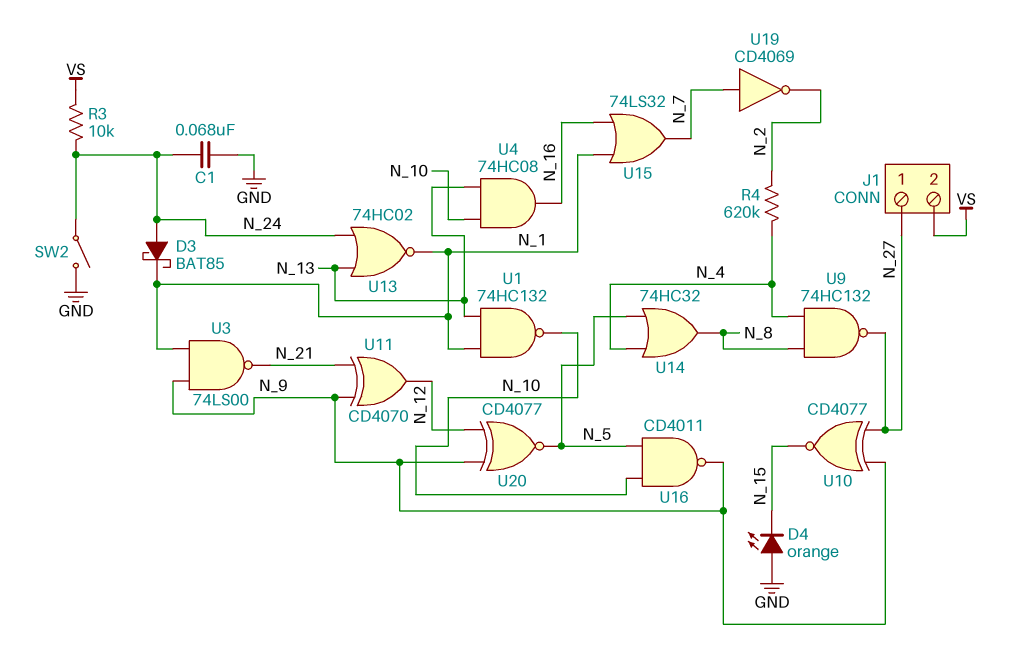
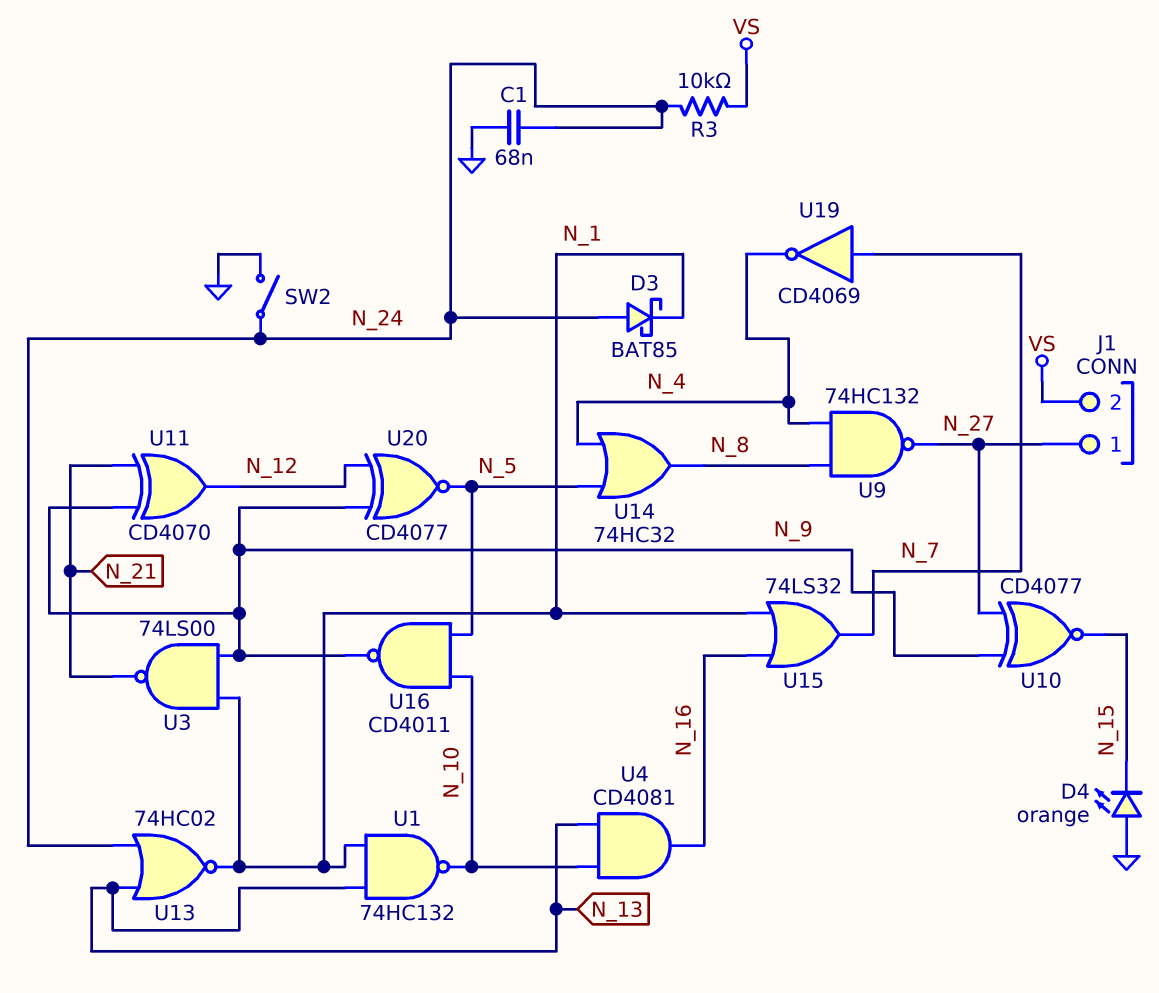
R4: 620k (N_2, N_4) -> none
U4: AND 74HC08 (in N_10, in N_13, out N_16) -> AND CD4081 (in N_10, in N_13, out N_16)
U19: NOT CD4069 (in N_7, out N_2) -> NOT CD4069 (in N_7, out N_4)

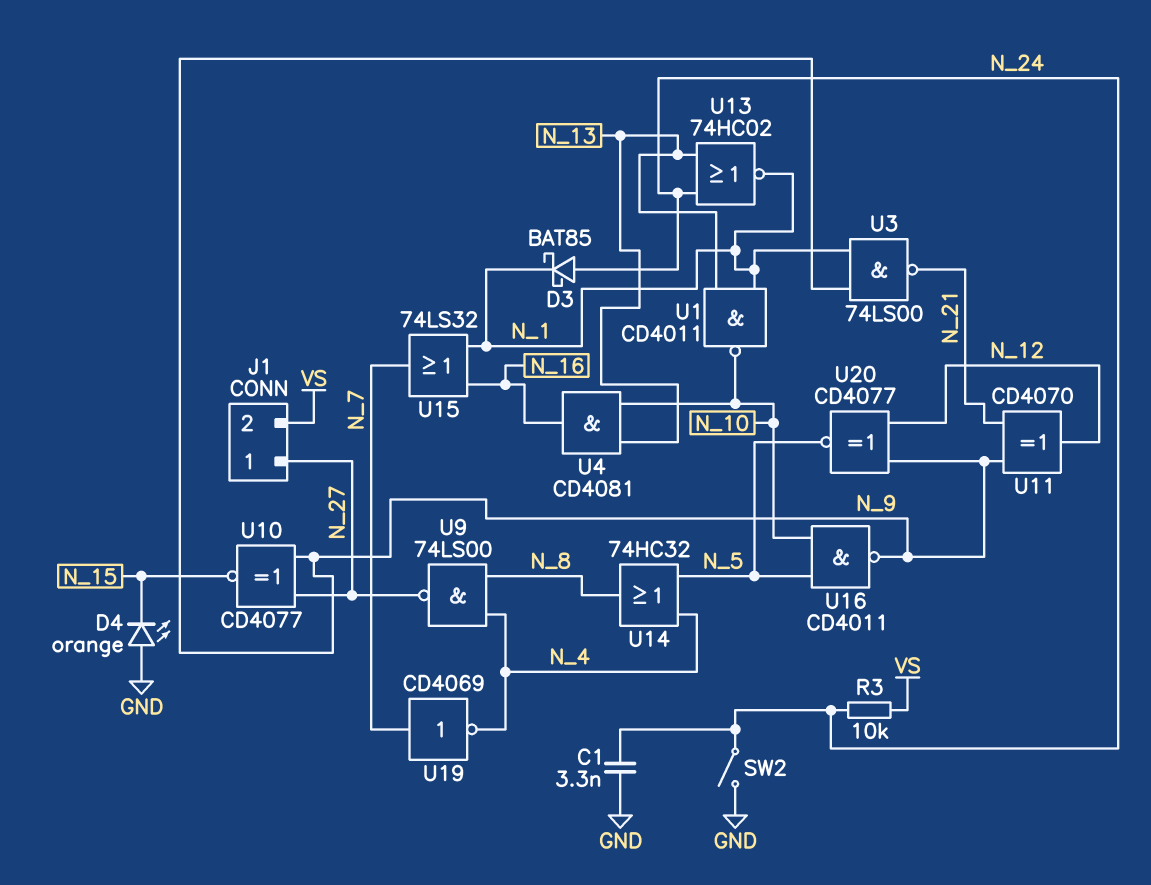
C1: 68nF (GND, N_24) -> 3.3nF (GND, N_24)
U1: NAND 74HC132 (in N_1, in N_13, out N_10) -> NAND CD4011 (in N_1, in N_13, out N_10)
U9: NAND 74HC132 (in N_4, in N_8, out N_27) -> NAND 74LS00 (in N_4, in N_8, out N_27)

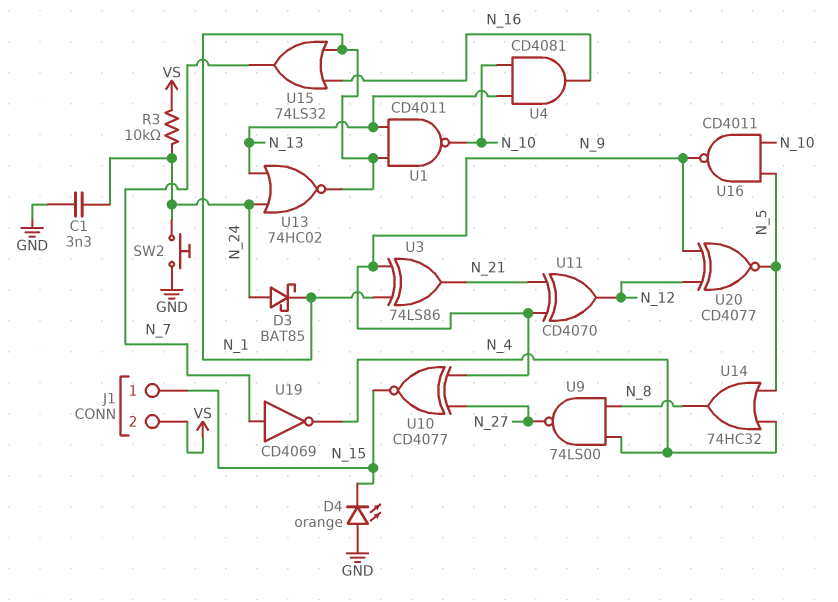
J1 pin 1: N_27 -> N_15
SW2: switch (GND, N_24) -> button (GND, N_24)
U3: NAND 74LS00 (in N_1, in N_9, out N_21) -> XOR 74LS86 (in N_1, in N_9, out N_21)

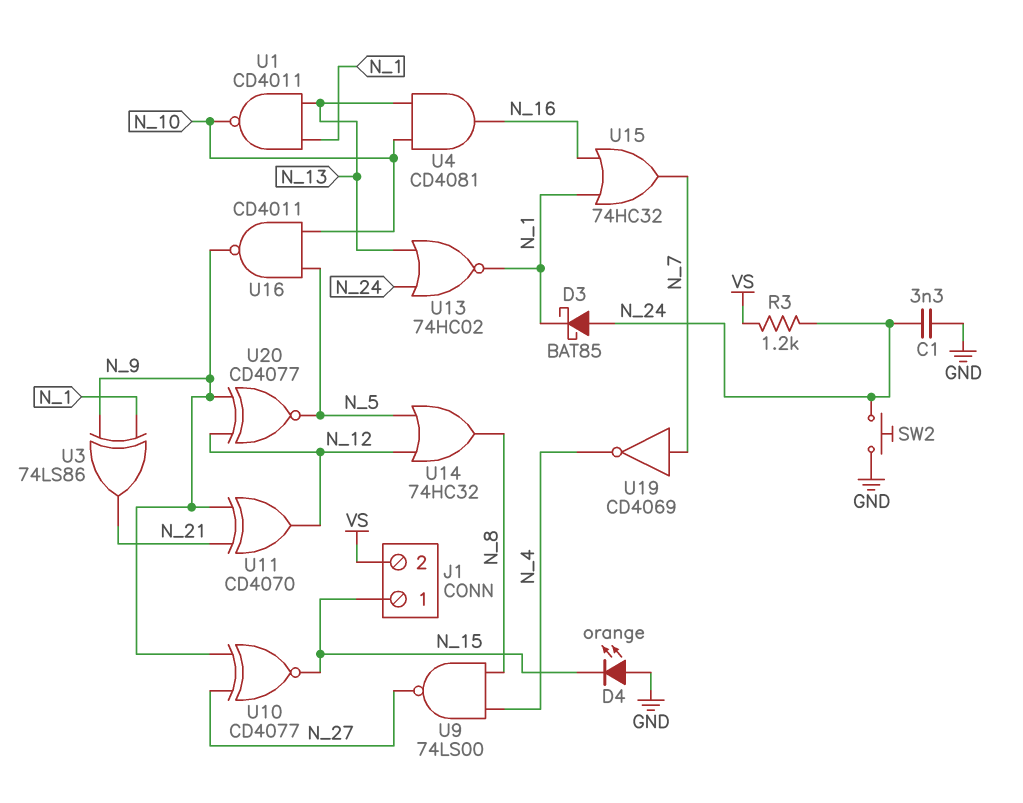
R3: 10k (N_24, VS) -> 1.2k (N_24, VS)
U14: OR 74HC32 (in N_4, in N_5, out N_8) -> OR 74HC32 (in N_5, in N_12, out N_8)
U15: OR 74LS32 (in N_1, in N_16, out N_7) -> OR 74HC32 (in N_1, in N_16, out N_7)

